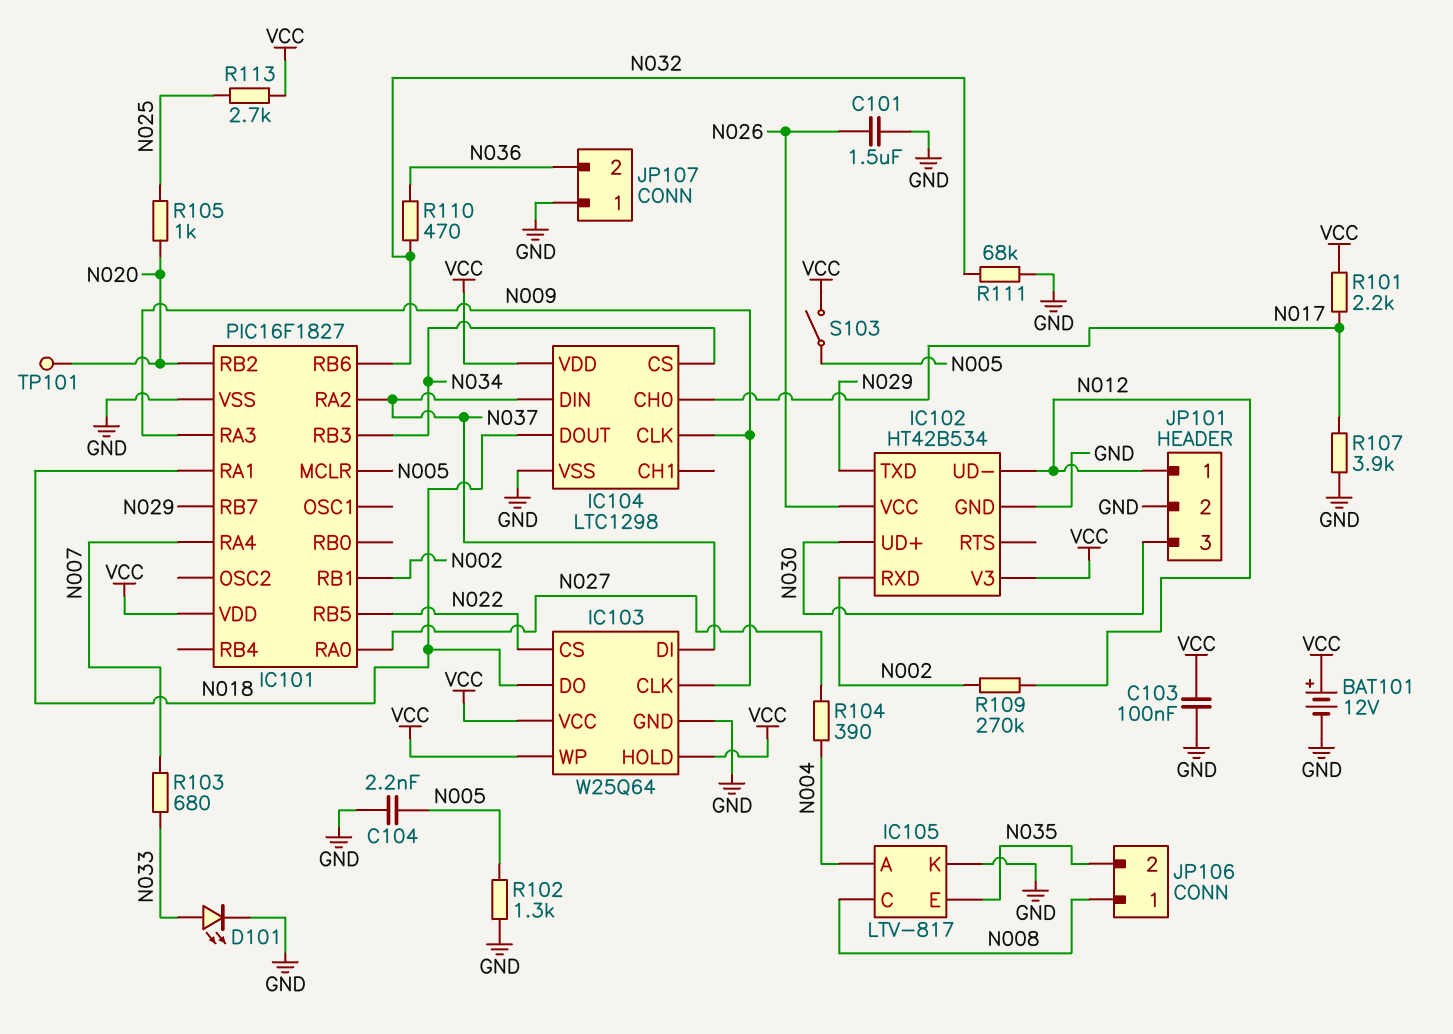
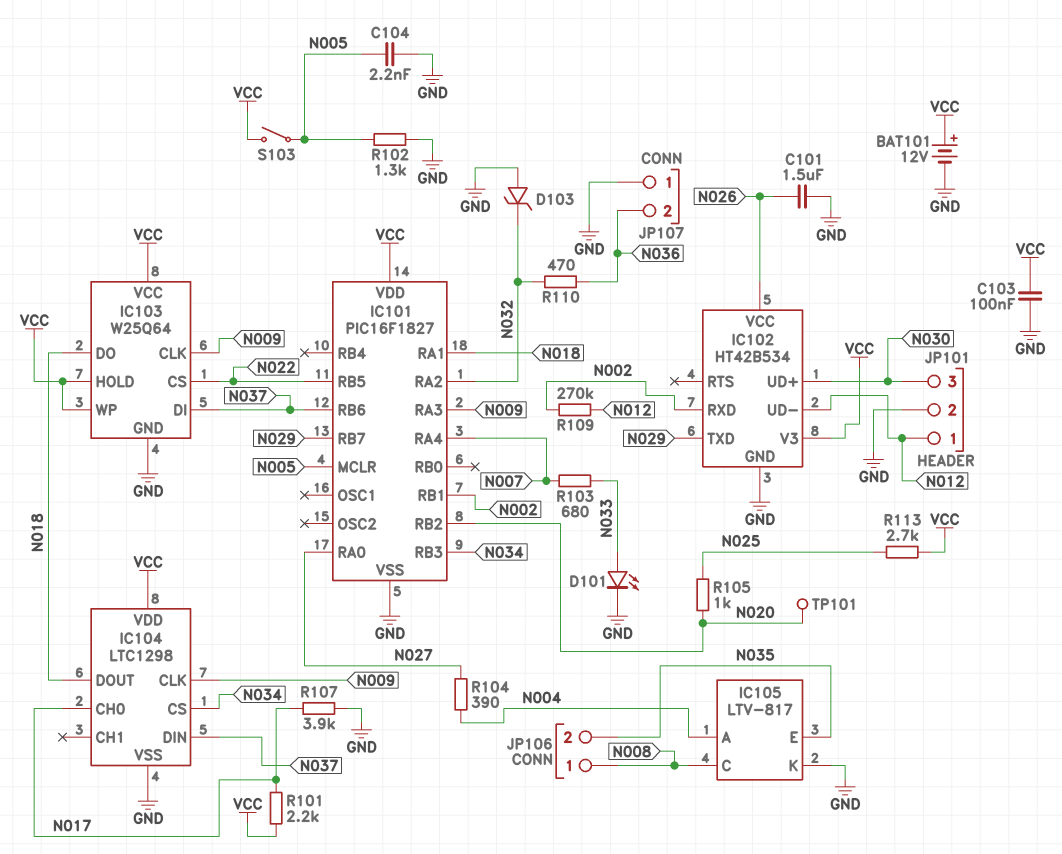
D103: none -> zener (A GND, K N032)
IC101 pin RA2: N037 -> N032
IC101 pin RB6: N032 -> N037
R111: 68k (GND, N032) -> none

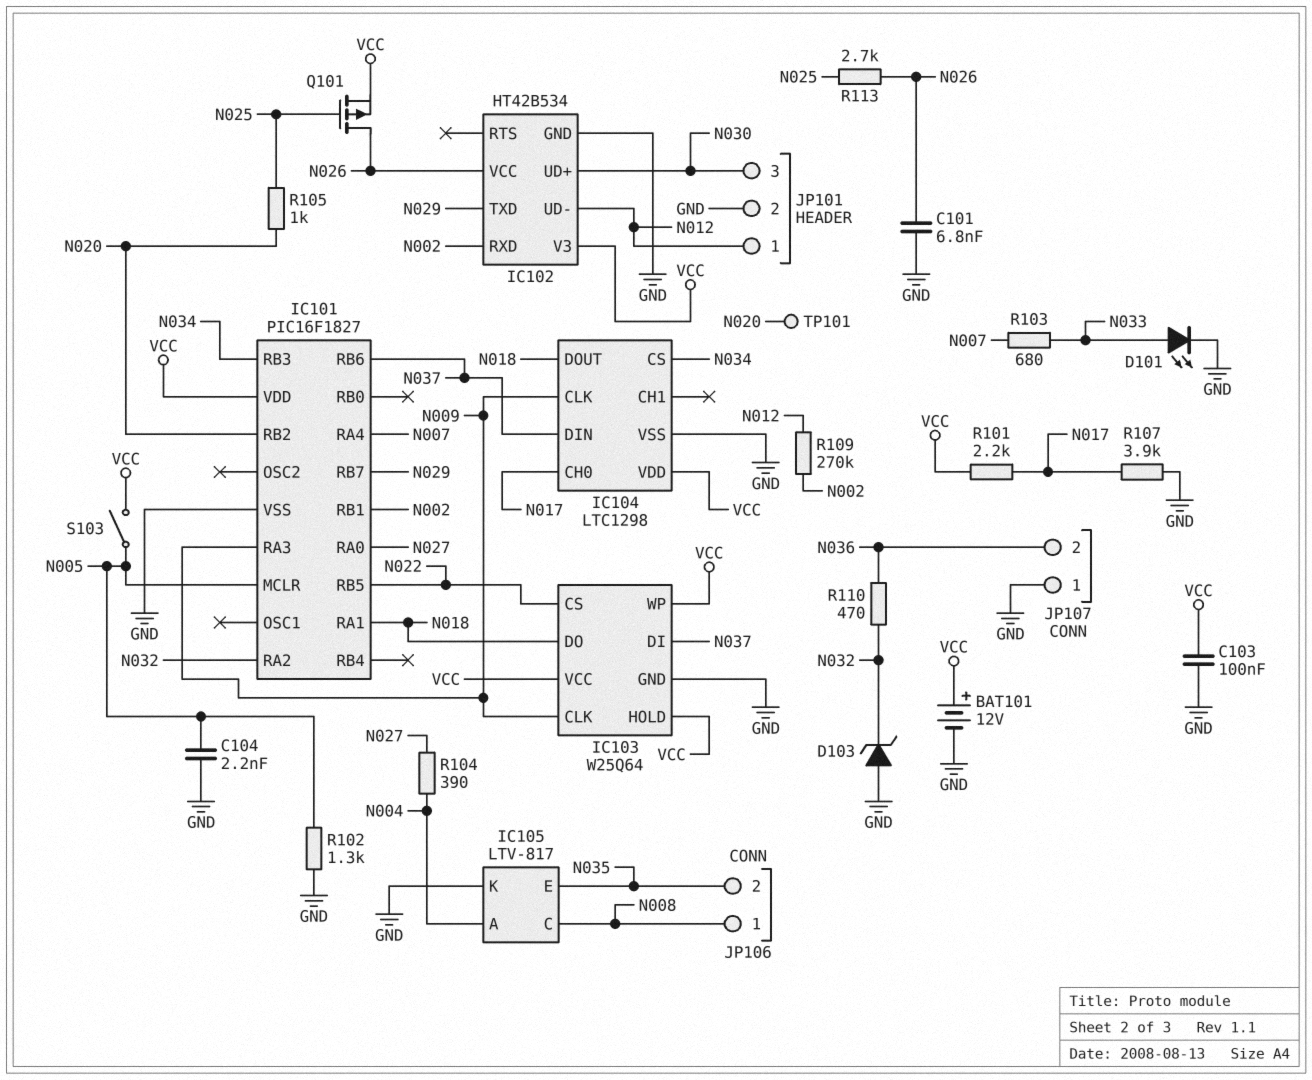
C101: 1.5uF (GND, N026) -> 6.8nF (GND, N026)
Q101: none -> PMOS (G N025, D N026, S VCC)
R113: 2.7k (N025, VCC) -> 2.7k (N025, N026)

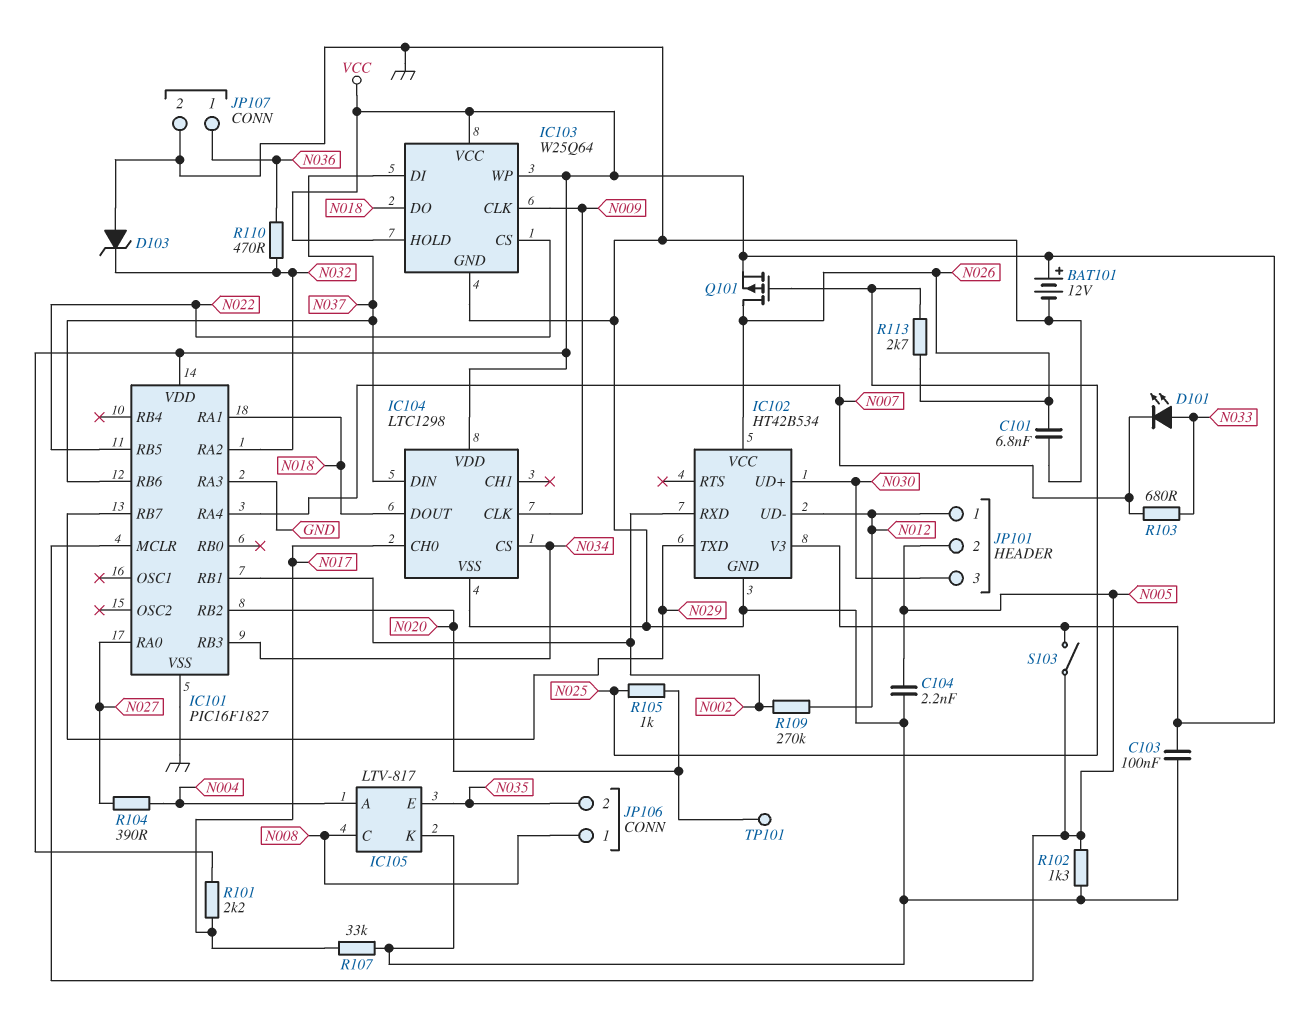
D101: LED (A N033, K GND) -> LED (A N033, K N007)
IC101 pin RA3: N009 -> GND
JP101 pin 2: GND -> N005
JP107 pin 1: GND -> N036
JP107 pin 2: N036 -> GND
R107: 3.9k (GND, N017) -> 33k (GND, N017)

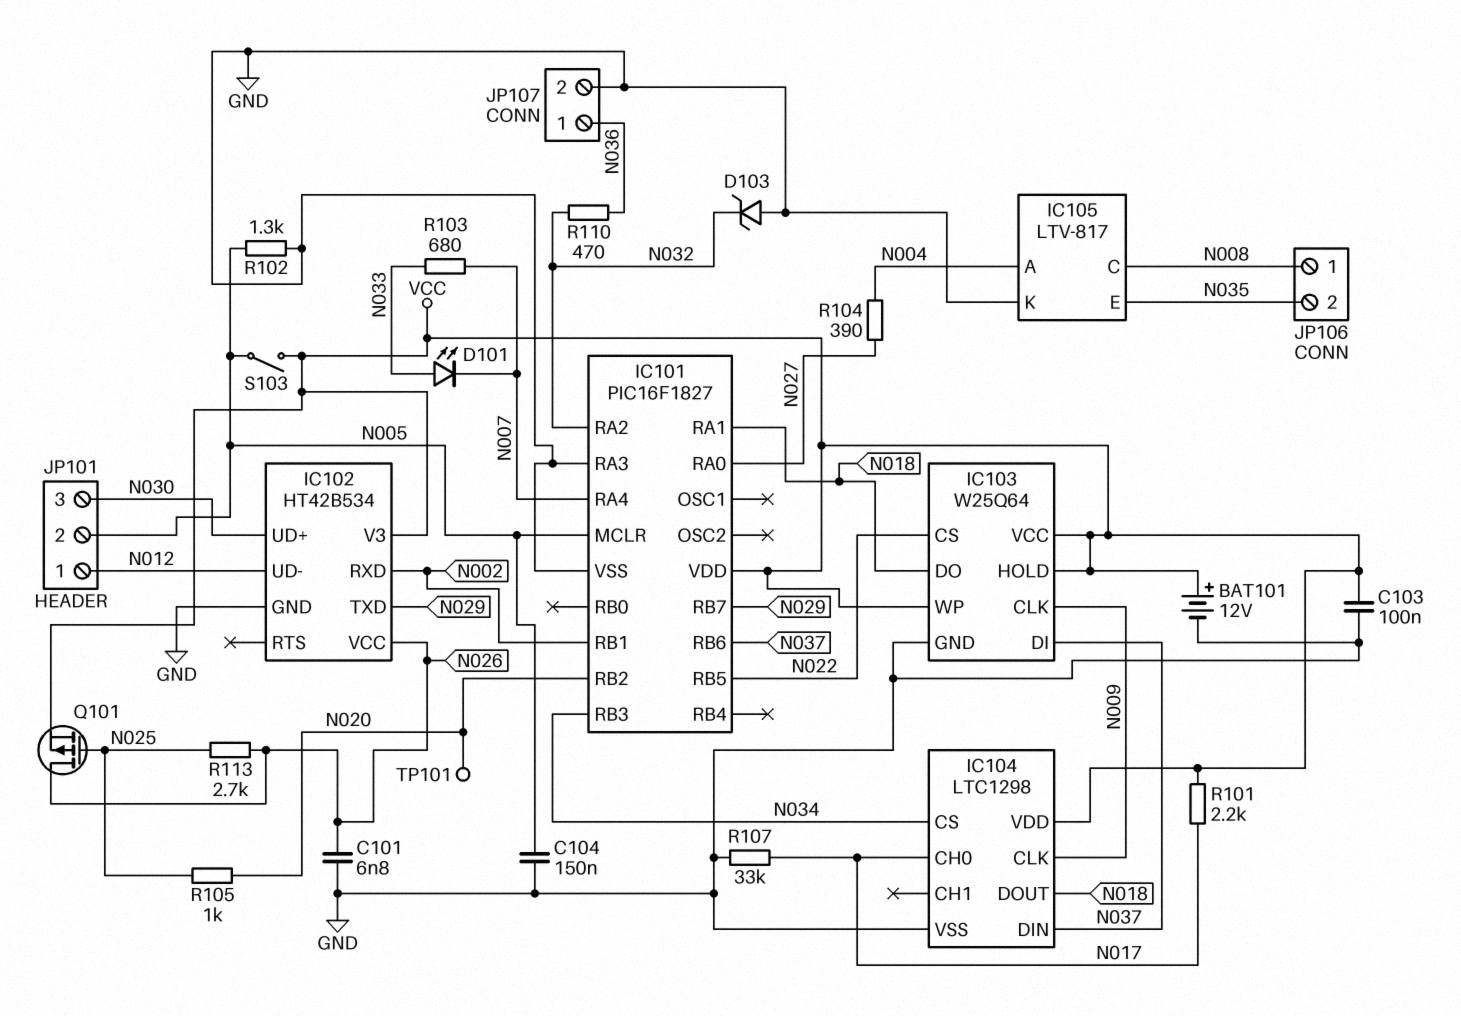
C104: 2.2nF (GND, N005) -> 150nF (GND, N005)
R109: 270k (N002, N012) -> none

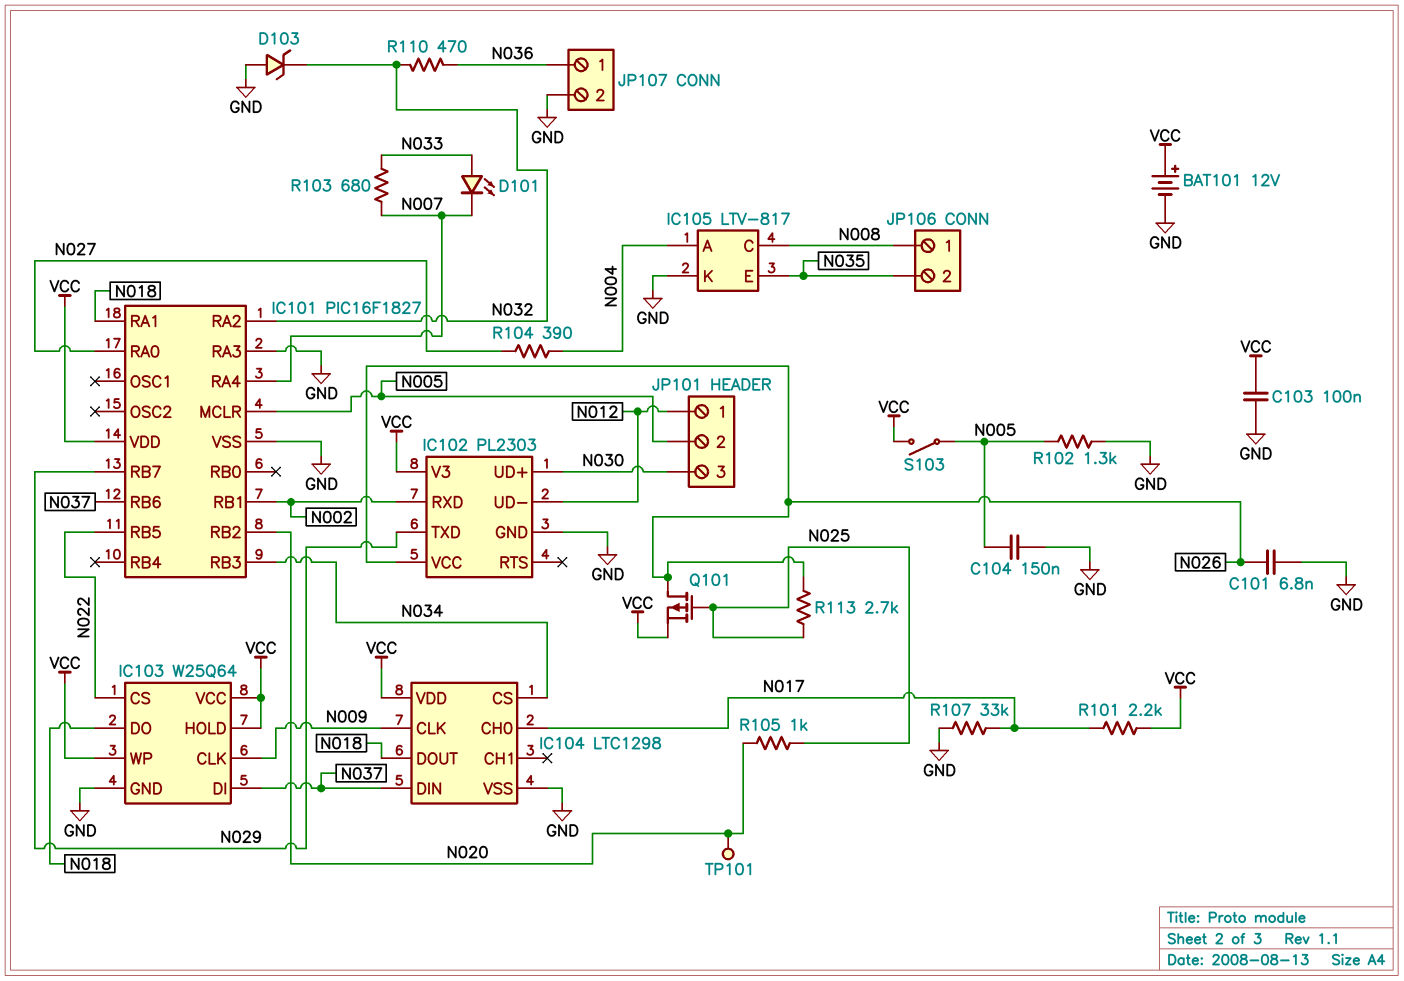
IC102: HT42B534 -> PL2303

